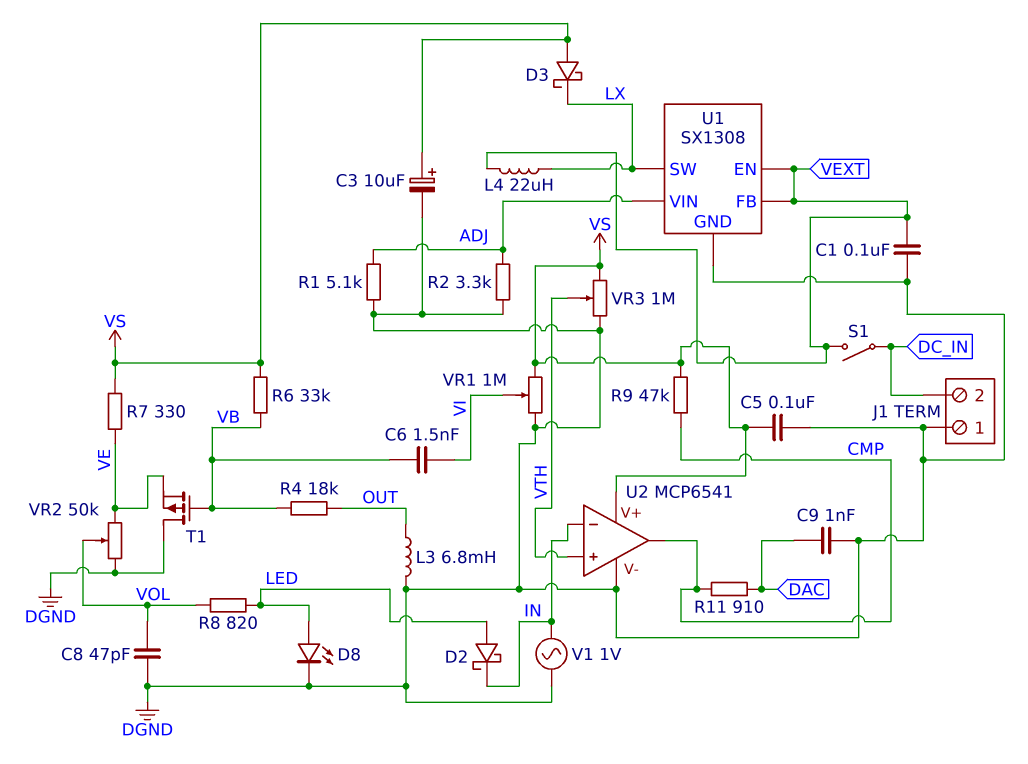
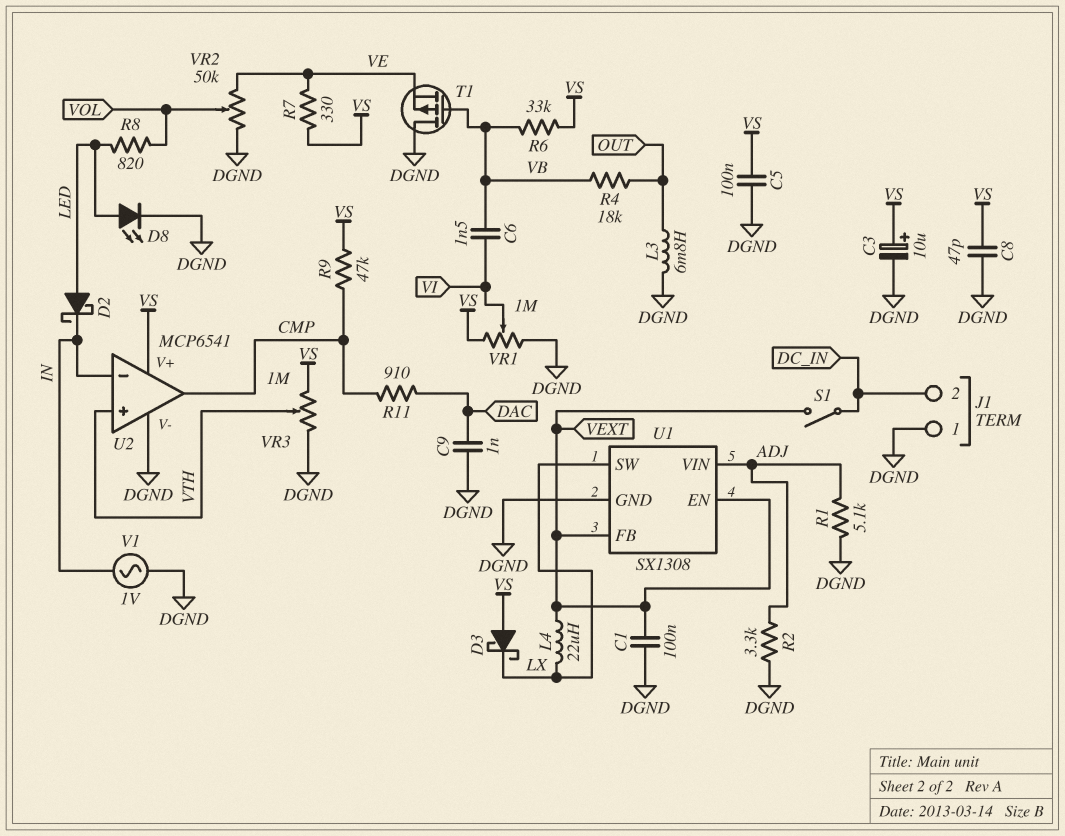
C8: 47pF (DGND, VOL) -> 47pF (DGND, VS)

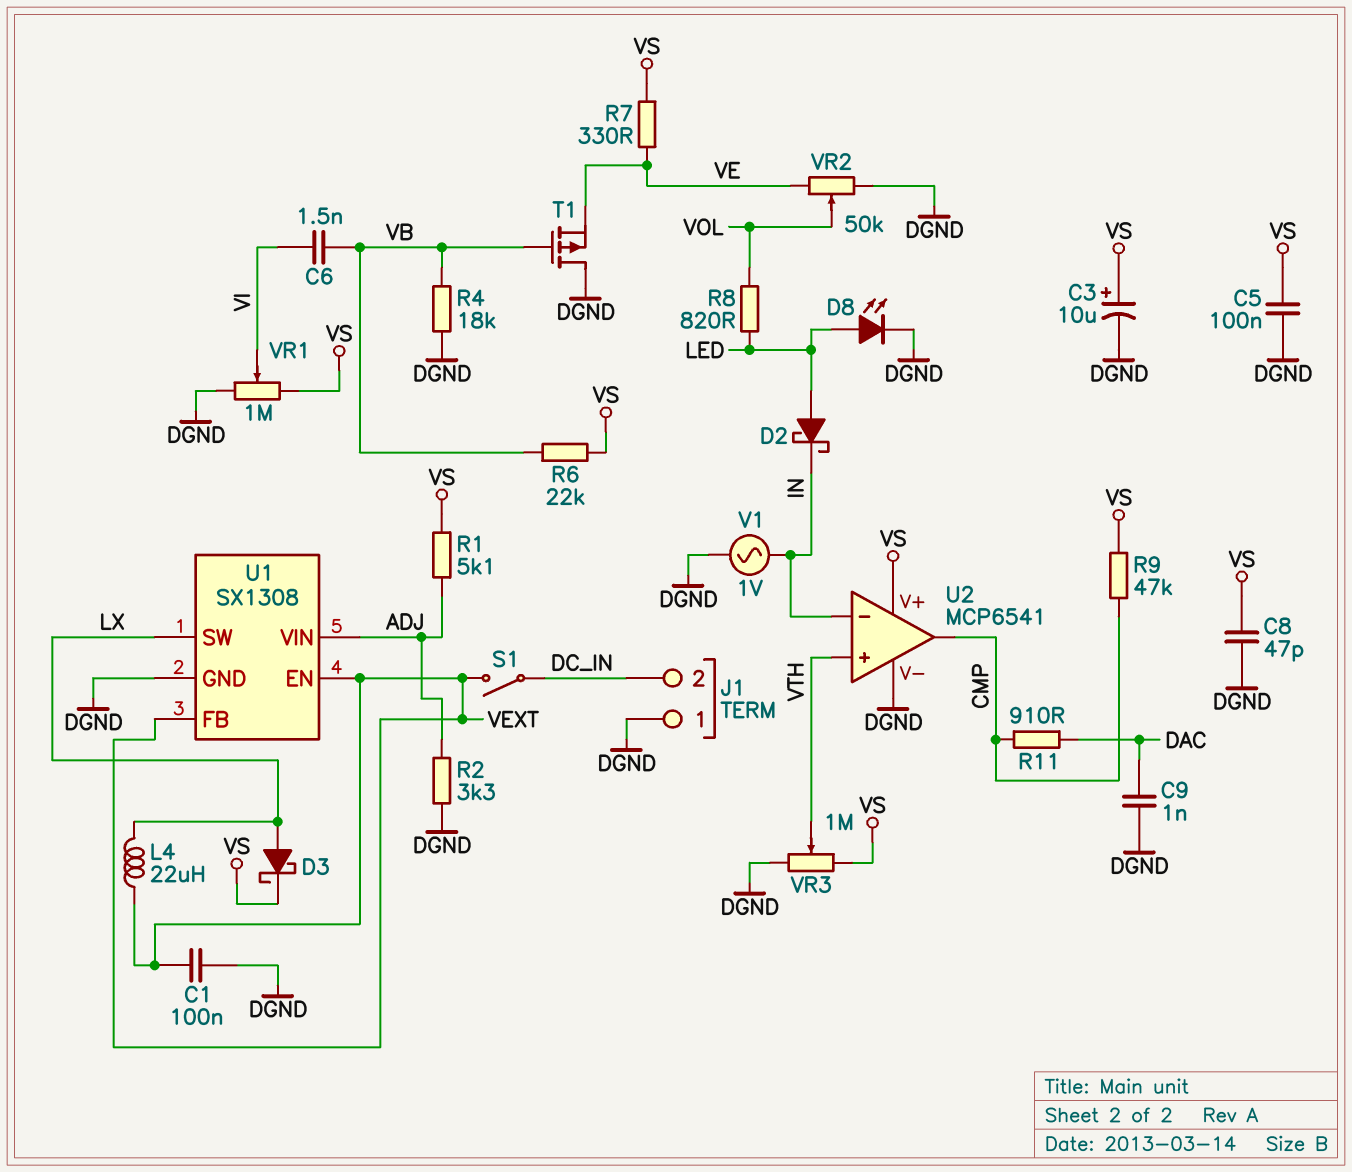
D3: schottky (A VS, K LX) -> schottky (A LX, K VS)
L3: 6.8mH (DGND, OUT) -> none
R1: 5.1k (ADJ, DGND) -> 5.1k (ADJ, VS)
R4: 18k (OUT, VB) -> 18k (DGND, VB)
R6: 33k (VB, VS) -> 22k (VB, VS)

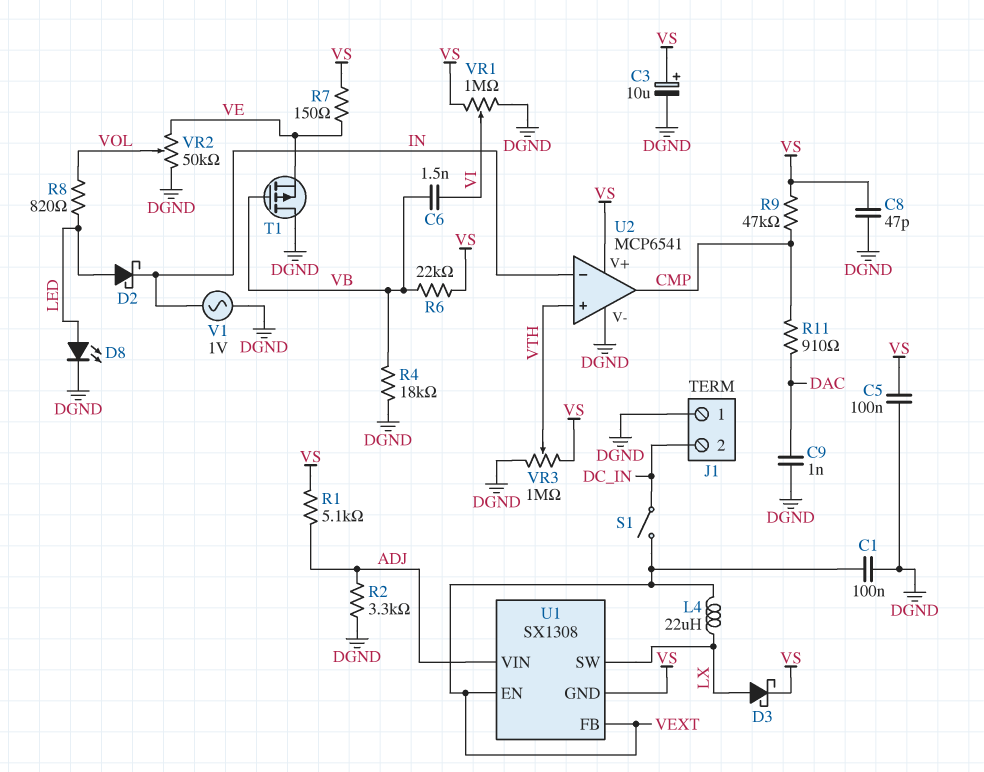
R7: 330 (VE, VS) -> 150 (VE, VS)
U1 pin GND: DGND -> VS

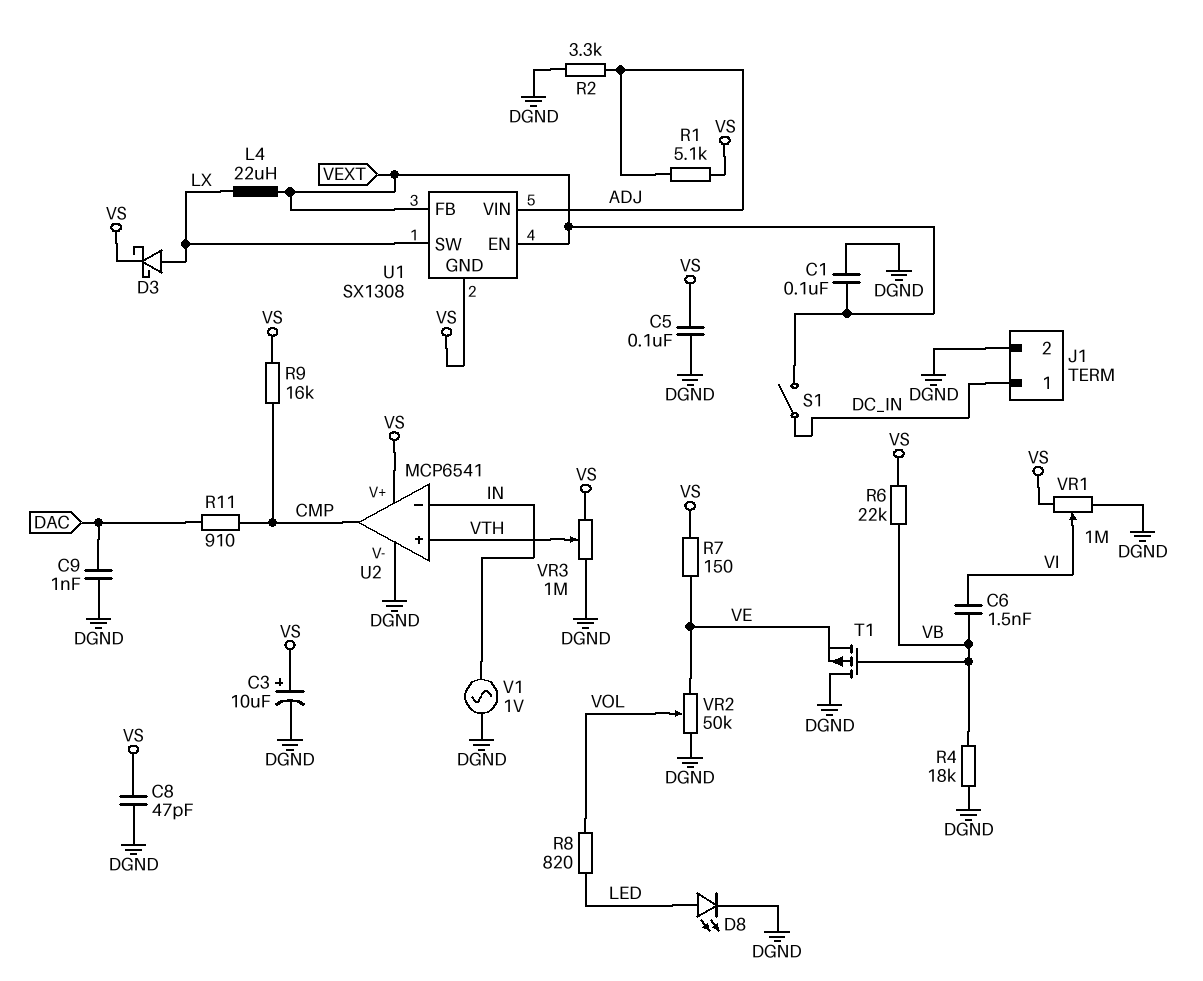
D2: schottky (A LED, K IN) -> none
J1 pin 1: DGND -> DC_IN
J1 pin 2: DC_IN -> DGND
R9: 47k (CMP, VS) -> 16k (CMP, VS)

